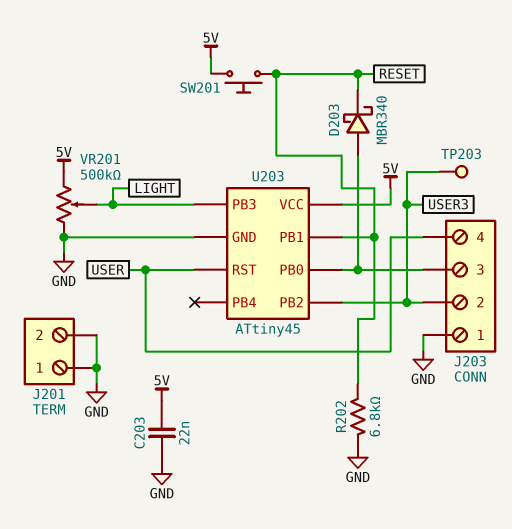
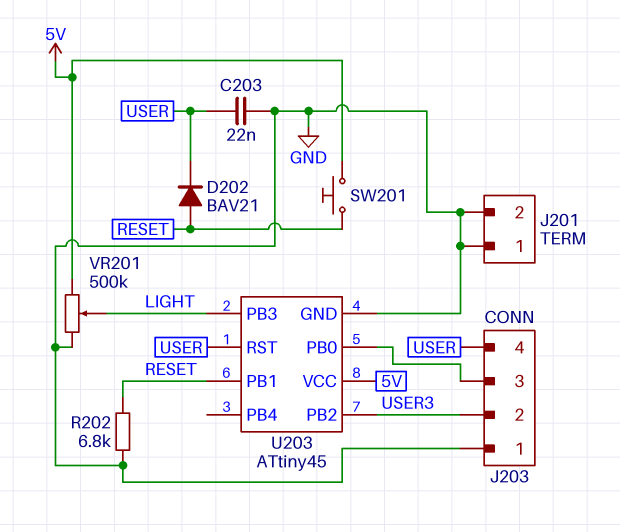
C203: 22nF (5V, GND) -> 22nF (GND, USER)
D202: none -> diode BAV21 (A RESET, K USER)
D203: schottky MBR340 (A J203/3, K RESET) -> none
TP203: test point (USER3) -> none

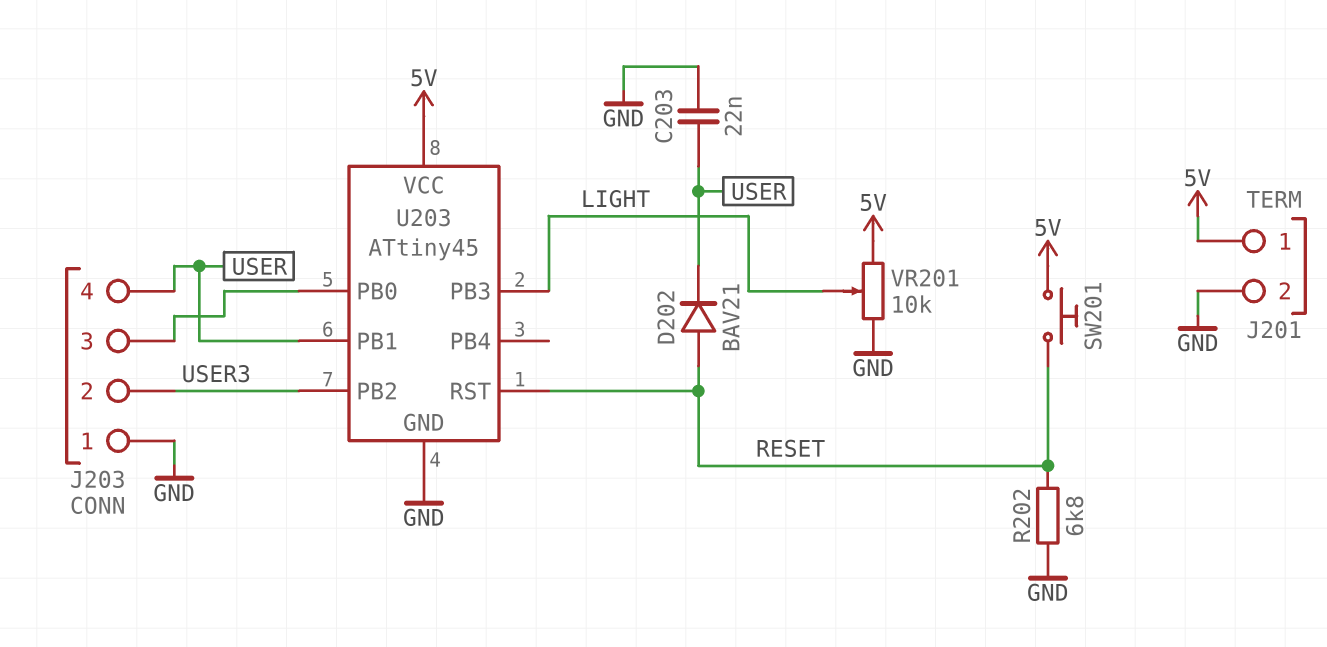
J201 pin 1: GND -> 5V
U203 pin PB1: RESET -> USER
U203 pin RST: USER -> RESET
VR201: 500k (5V, GND, wiper LIGHT) -> 10k (5V, GND, wiper LIGHT)

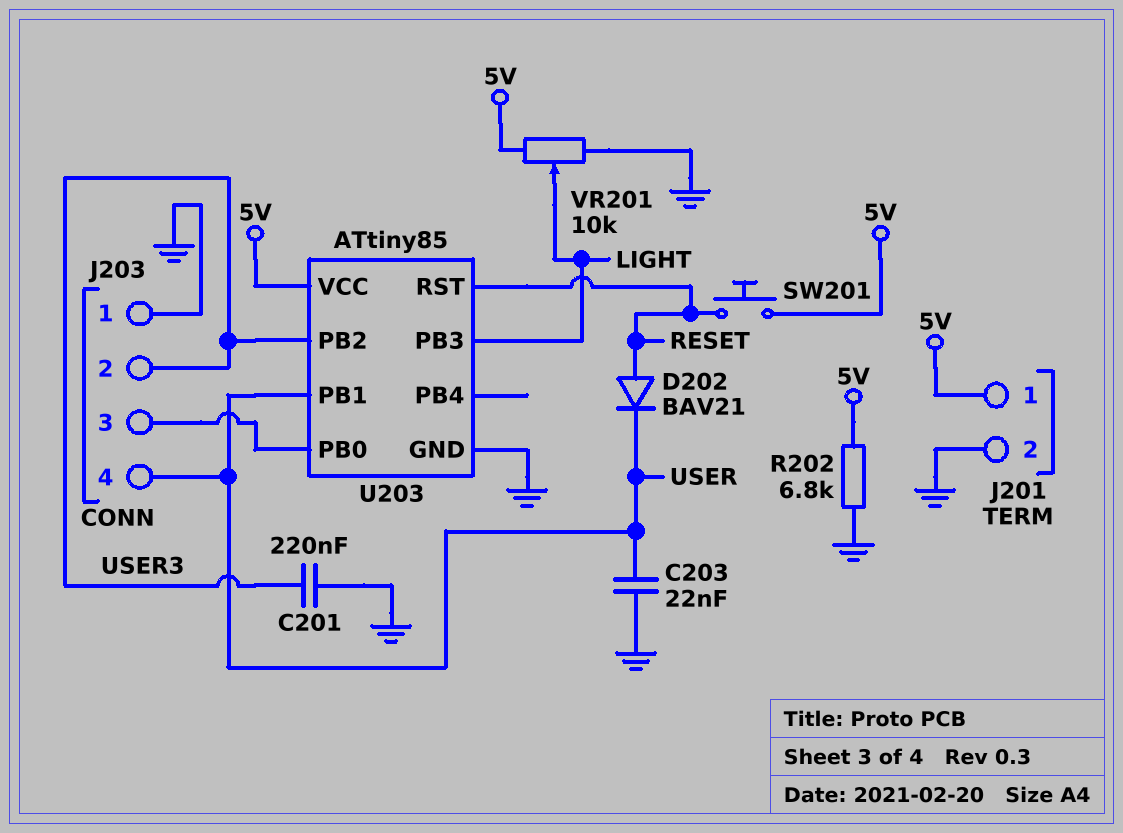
C201: none -> 220nF (GND, USER3)
R202: 6.8k (GND, RESET) -> 6.8k (5V, GND)
U203: ATtiny45 -> ATtiny85

